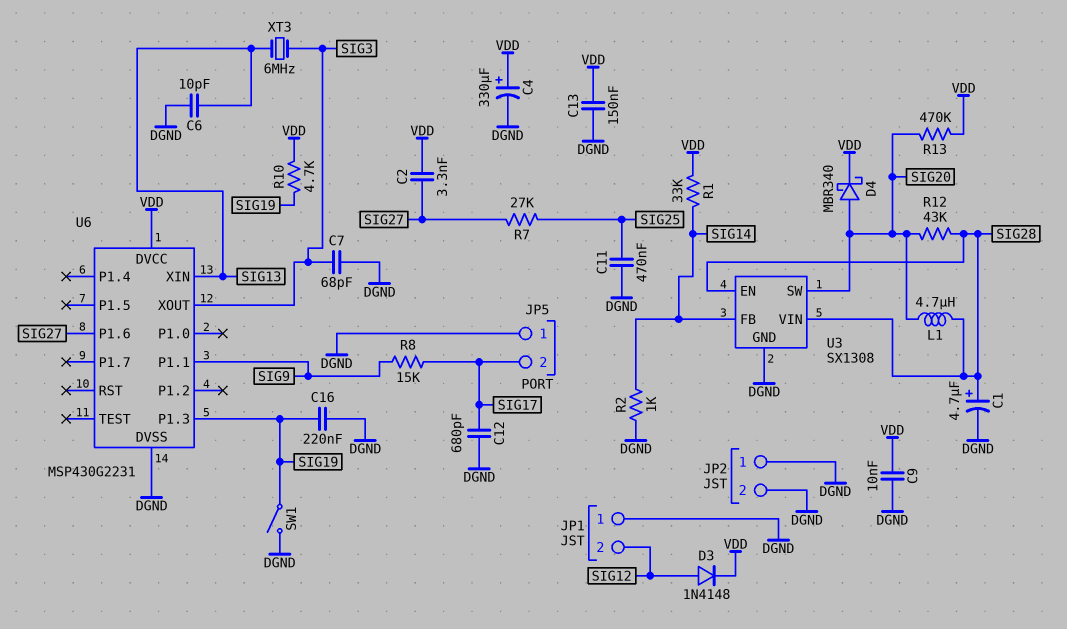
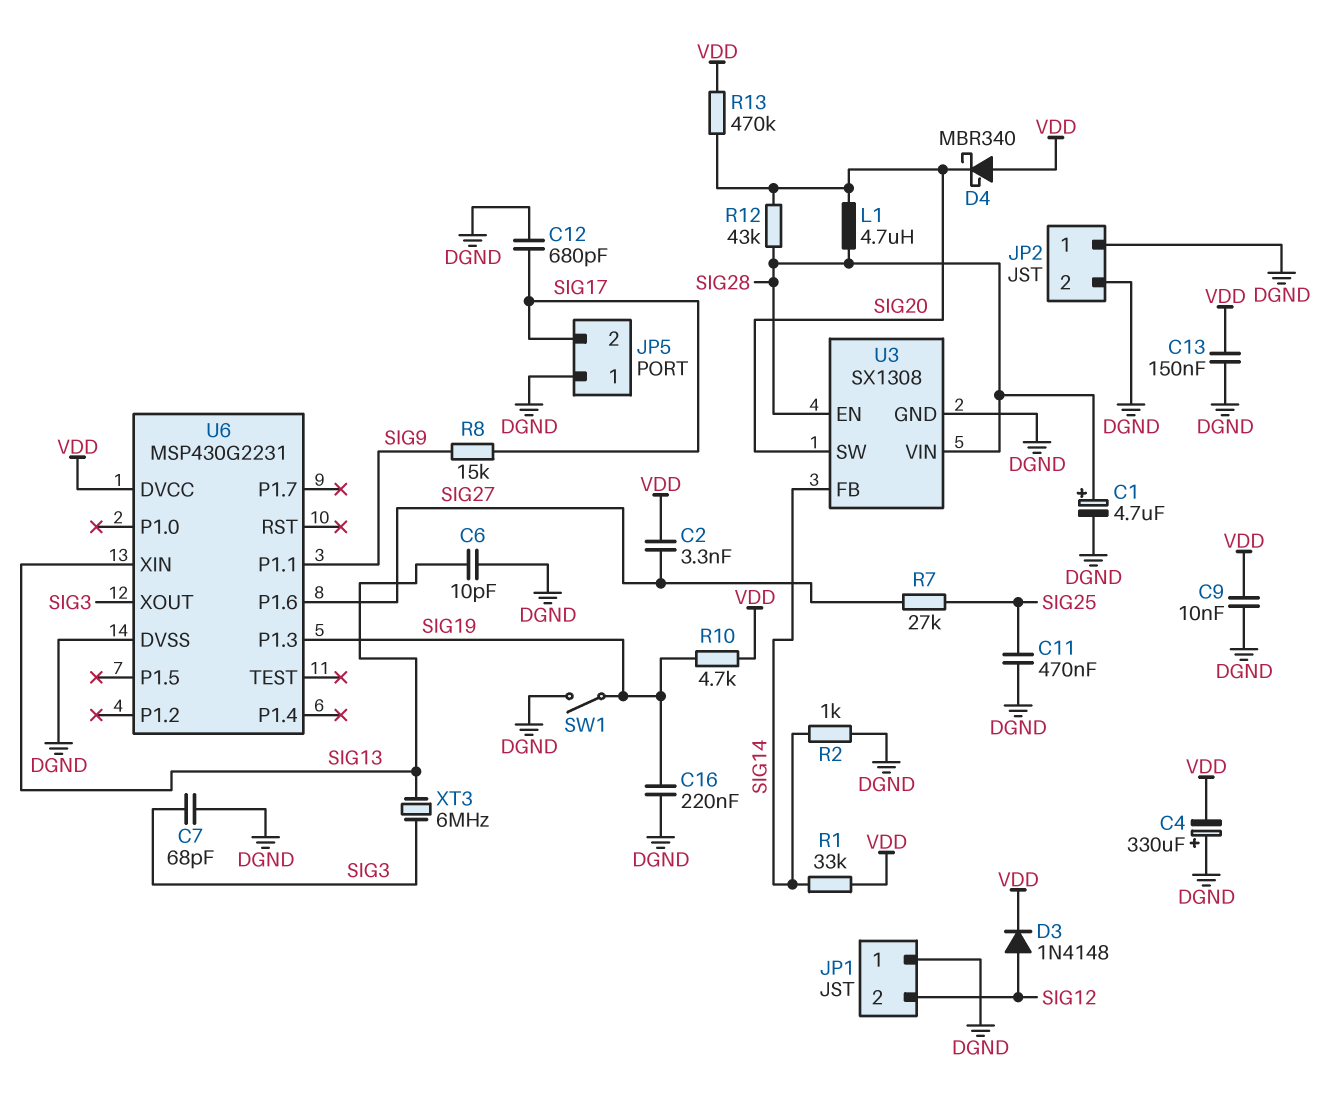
C4: 330uF (plus VDD, minus DGND) -> 330uF (plus DGND, minus VDD)
D4: schottky MBR340 (A SIG20, K VDD) -> schottky MBR340 (A VDD, K SIG20)

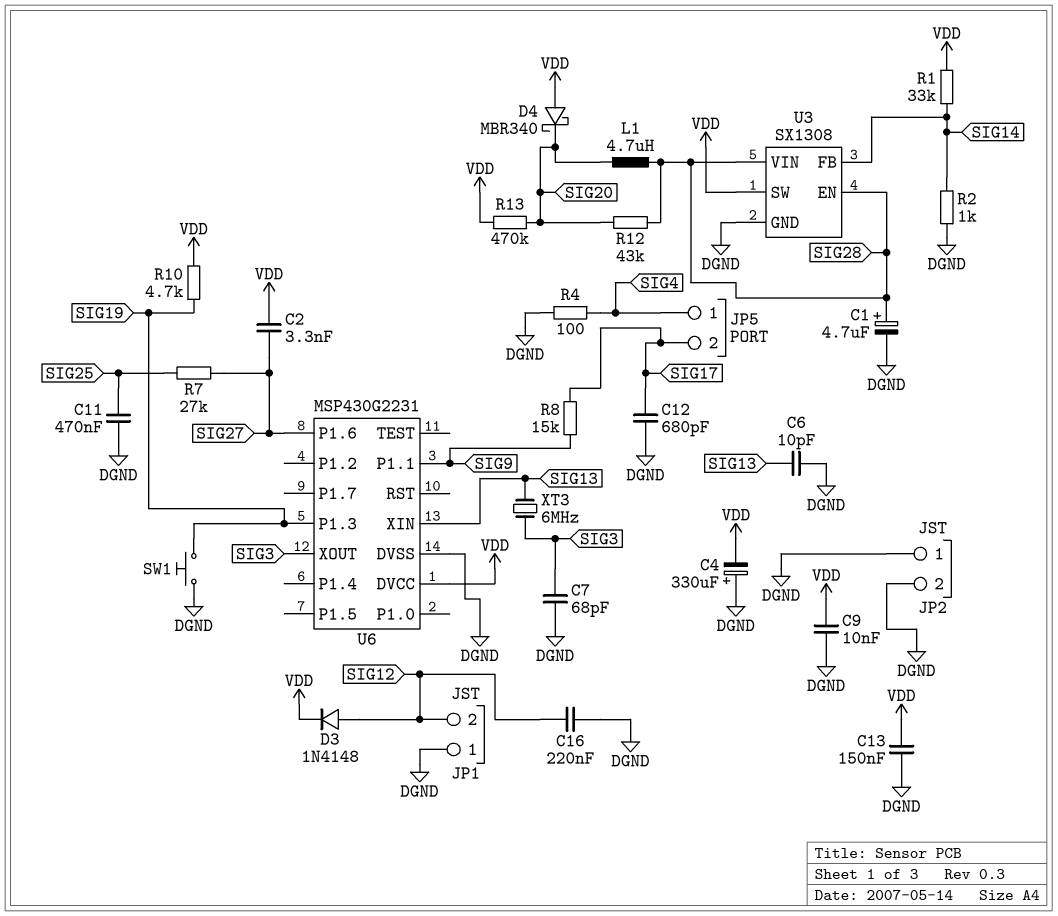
C16: 220nF (DGND, SIG19) -> 220nF (DGND, SIG12)
JP5 pin 1: DGND -> SIG4
R4: none -> 100 (DGND, SIG4)
SW1: switch (DGND, SIG19) -> button (DGND, SIG19)
U3 pin SW: SIG20 -> VDD

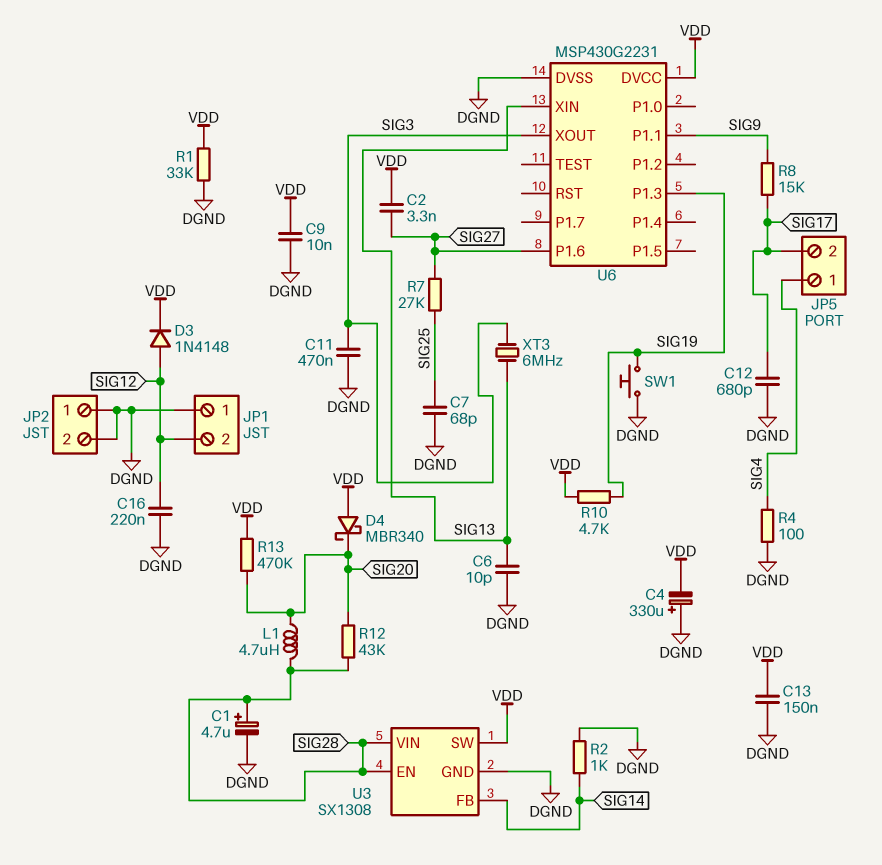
C7: 68pF (DGND, SIG3) -> 68pF (DGND, SIG25)
C11: 470nF (DGND, SIG25) -> 470nF (DGND, SIG3)
R1: 33k (SIG14, VDD) -> 33k (DGND, VDD)

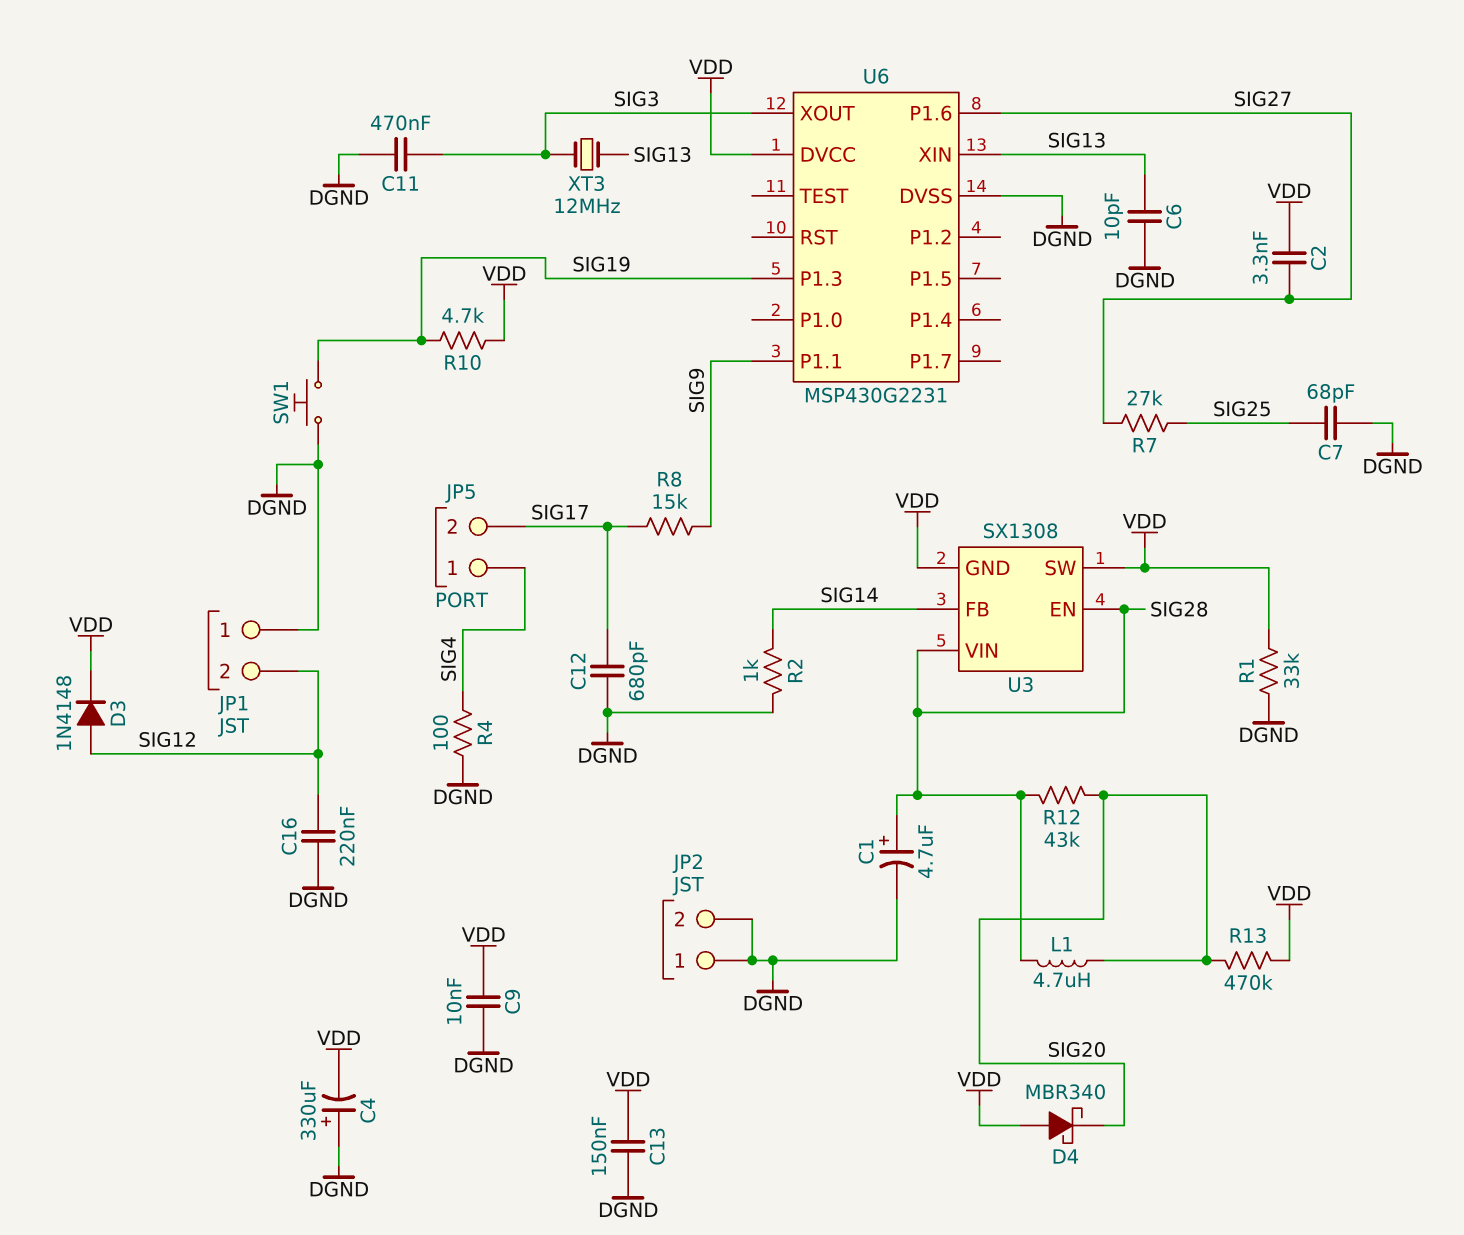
U3 pin GND: DGND -> VDD
XT3: 6MHz (SIG3, SIG13) -> 12MHz (SIG3, SIG13)

